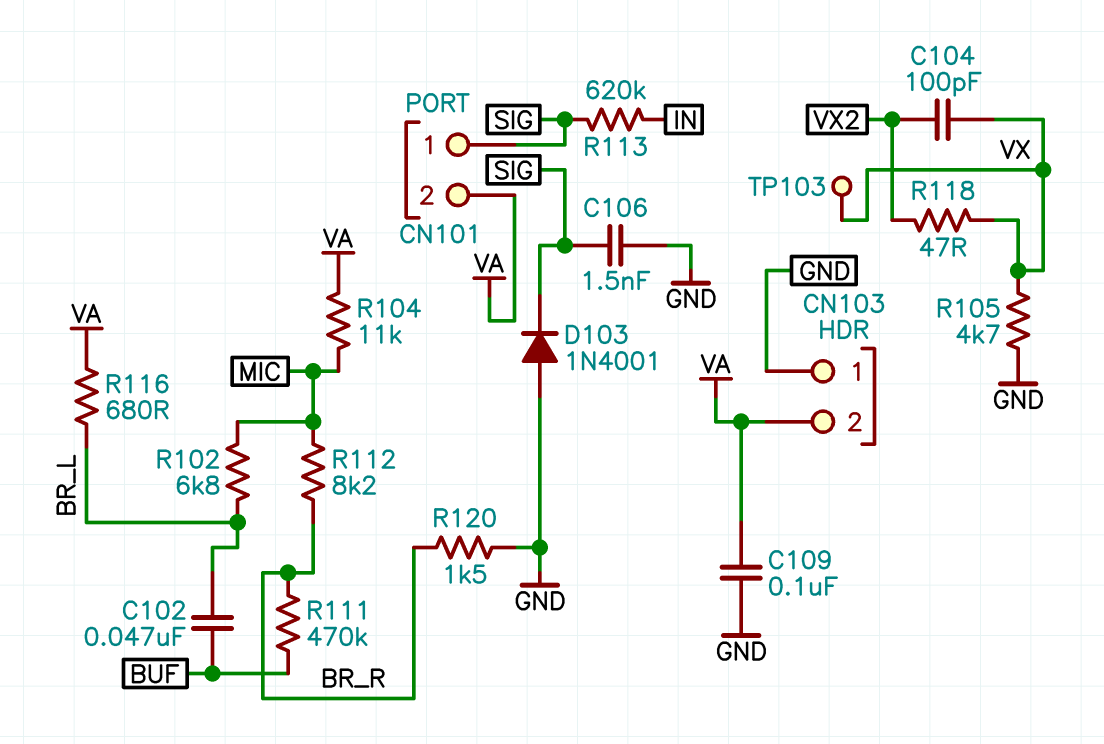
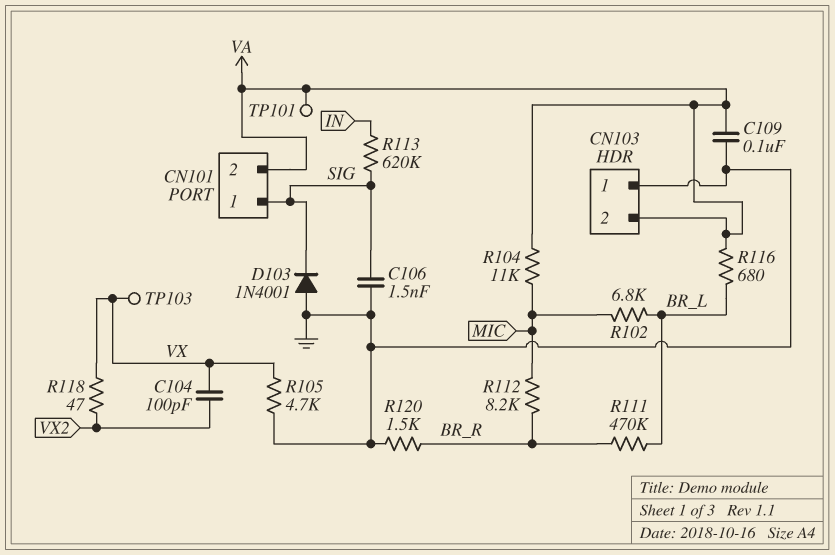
C102: 47nF (BR_L, BUF) -> none
R111: 470k (BR_R, BUF) -> 470k (BR_L, BR_R)
TP101: none -> test point (VA)

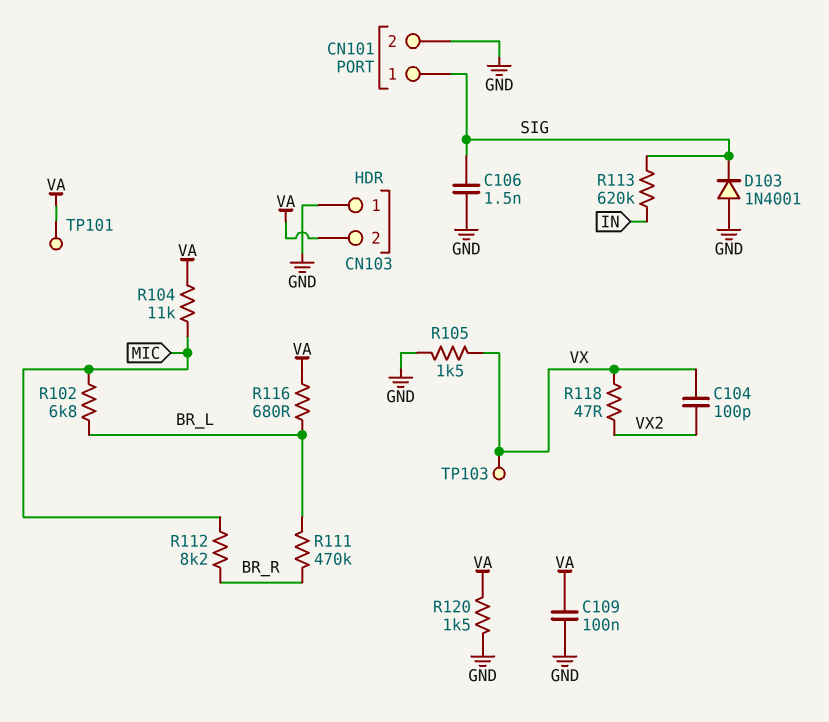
CN101 pin 2: VA -> GND
R105: 4.7k (GND, VX) -> 1.5k (GND, VX)
R120: 1.5k (BR_R, GND) -> 1.5k (GND, VA)

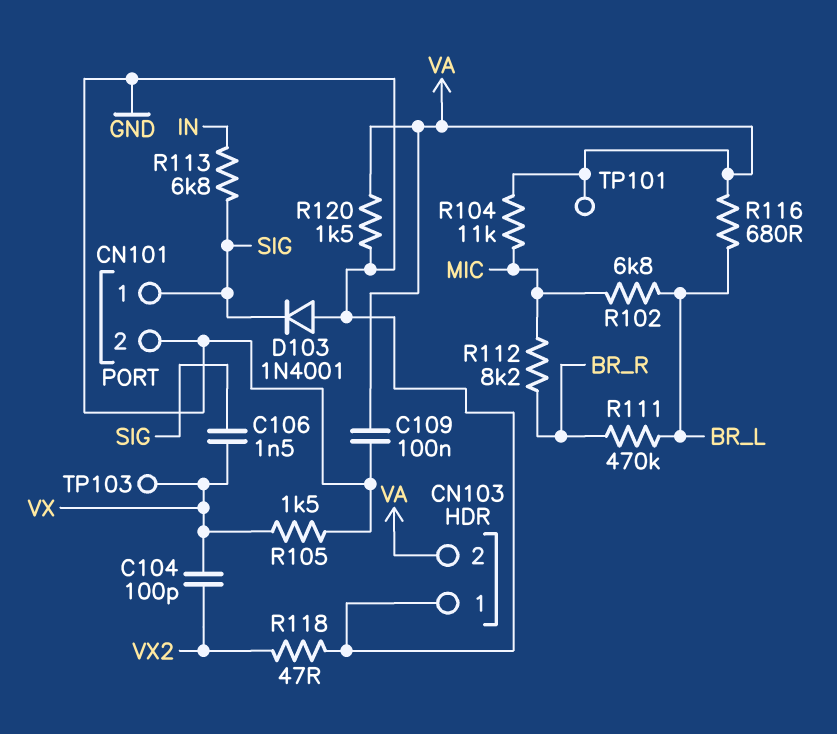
C106: 1.5nF (GND, SIG) -> 1.5nF (SIG, VX)
R113: 620k (IN, SIG) -> 6.8k (IN, SIG)
R118: 47 (VX, VX2) -> 47 (GND, VX2)

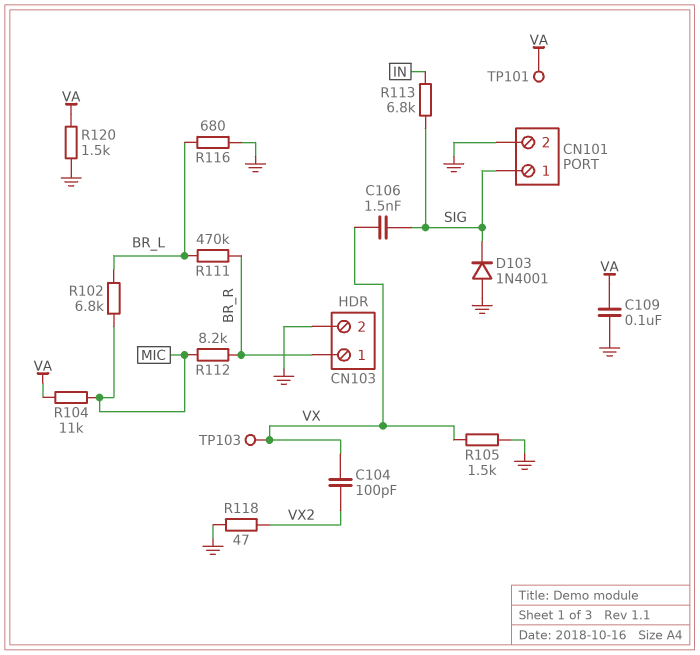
CN103 pin 1: GND -> BR_R
CN103 pin 2: VA -> GND
R116: 680 (BR_L, VA) -> 680 (BR_L, GND)

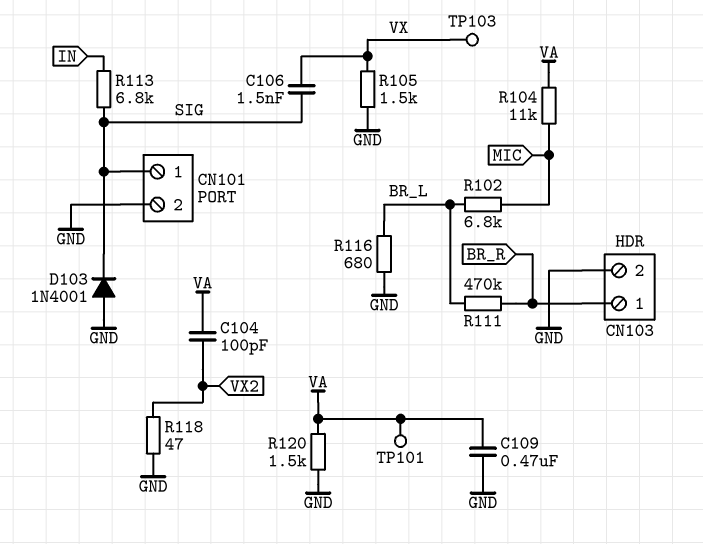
C104: 100pF (VX, VX2) -> 100pF (VA, VX2)
C109: 100nF (GND, VA) -> 470nF (GND, VA)
R112: 8.2k (BR_R, MIC) -> none

